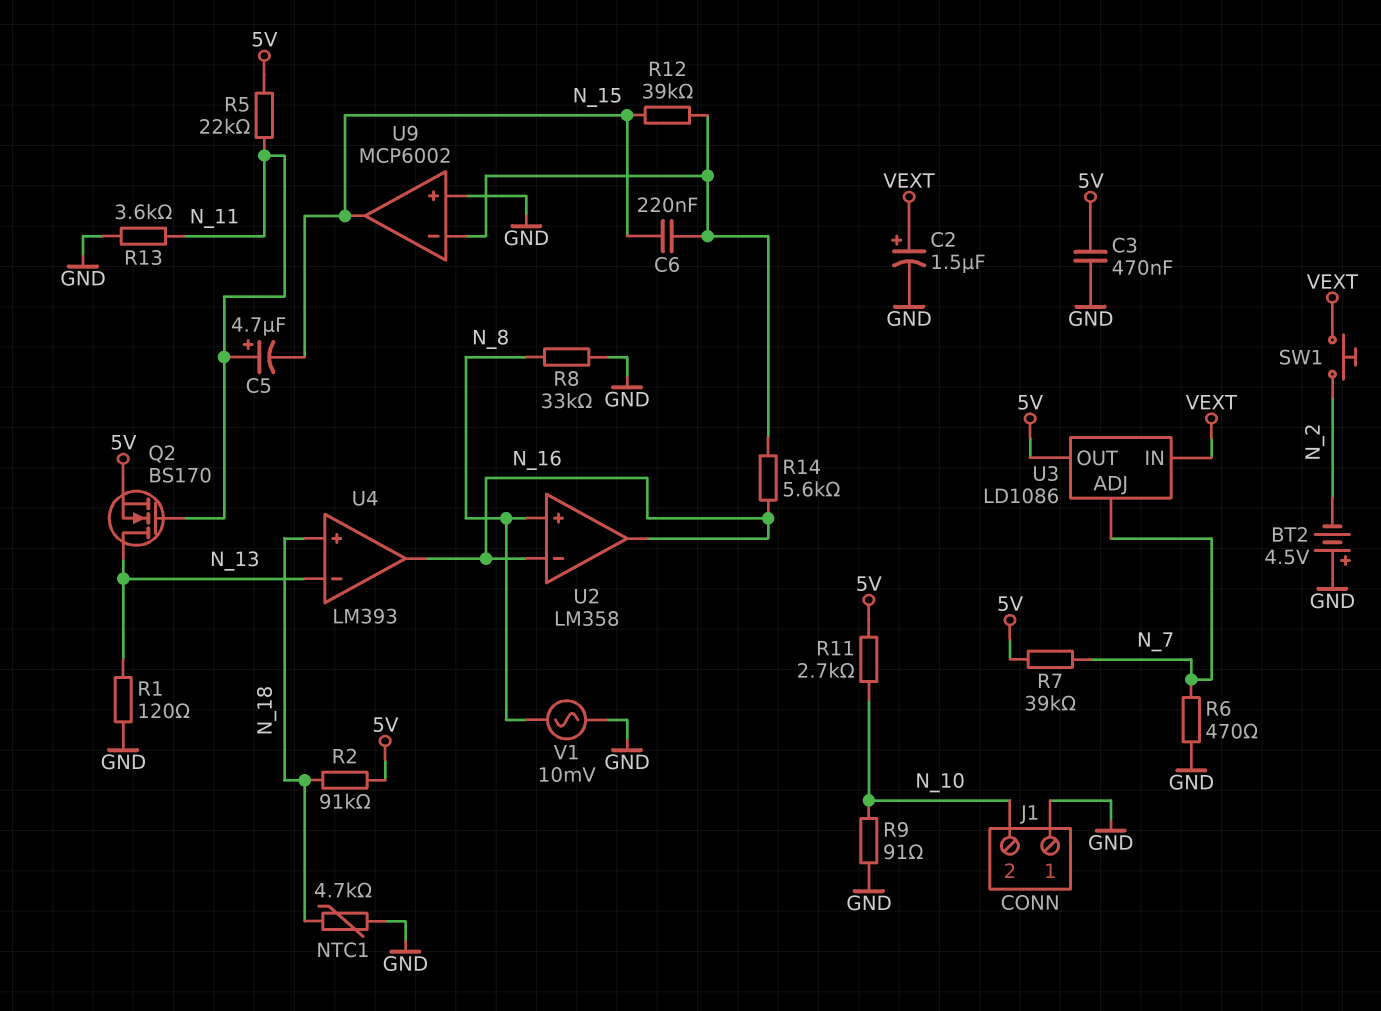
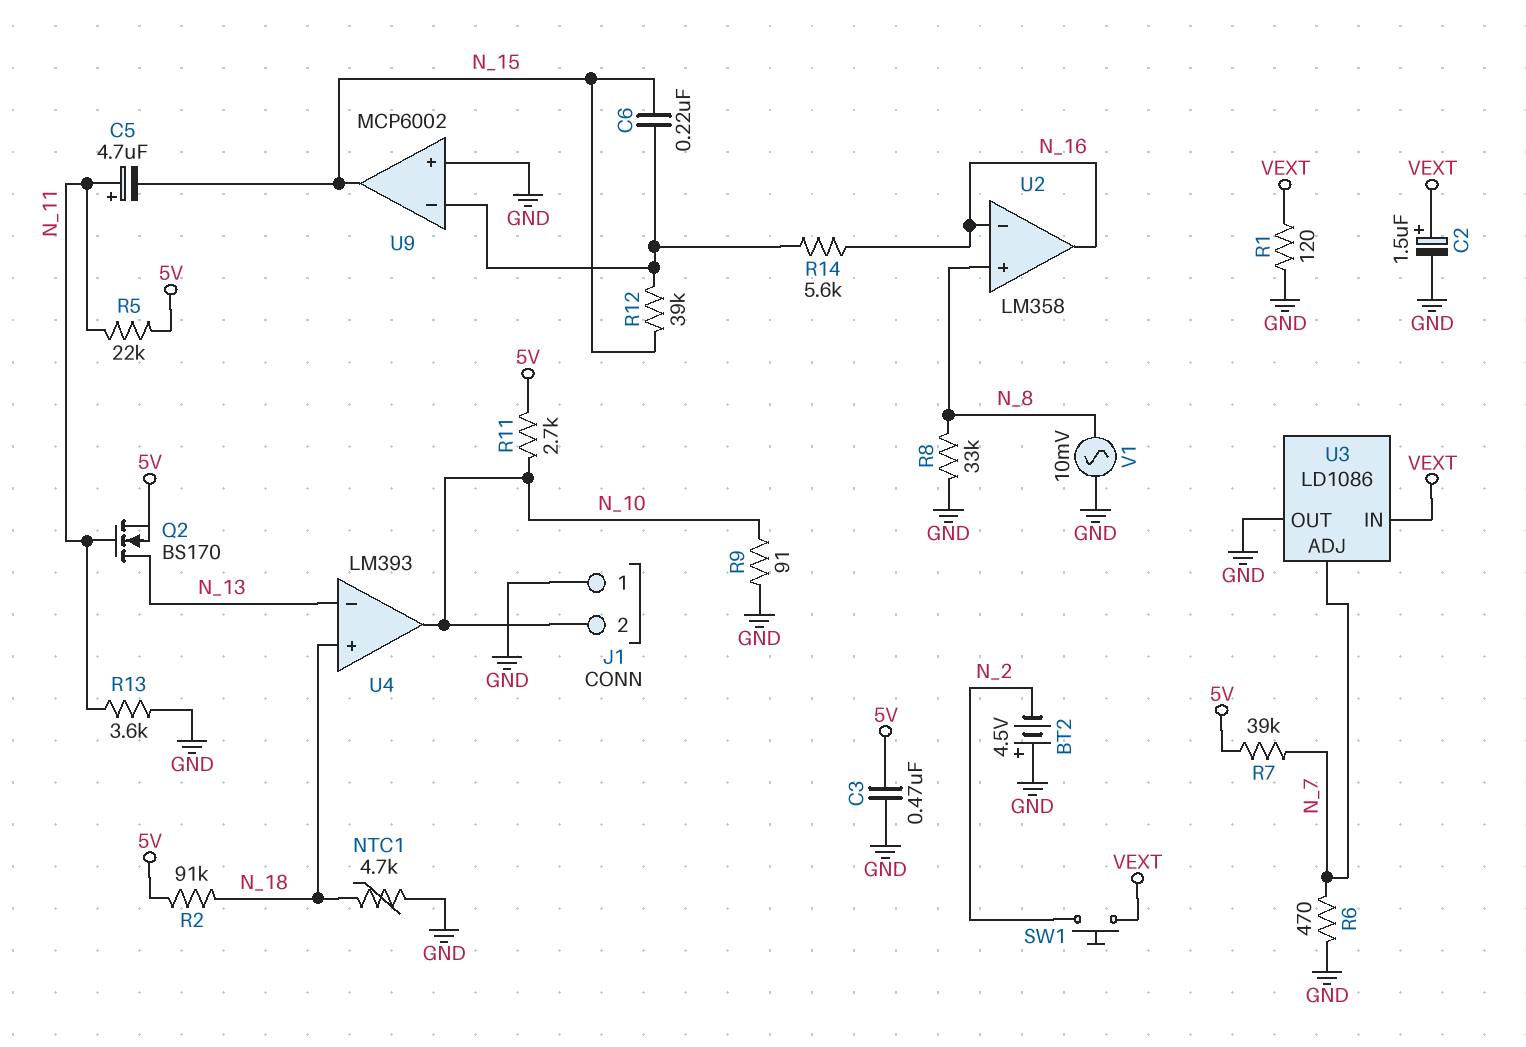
R1: 120 (GND, N_13) -> 120 (GND, VEXT)
U3 pin OUT: 5V -> GND
U4 pin out: N_16 -> N_10

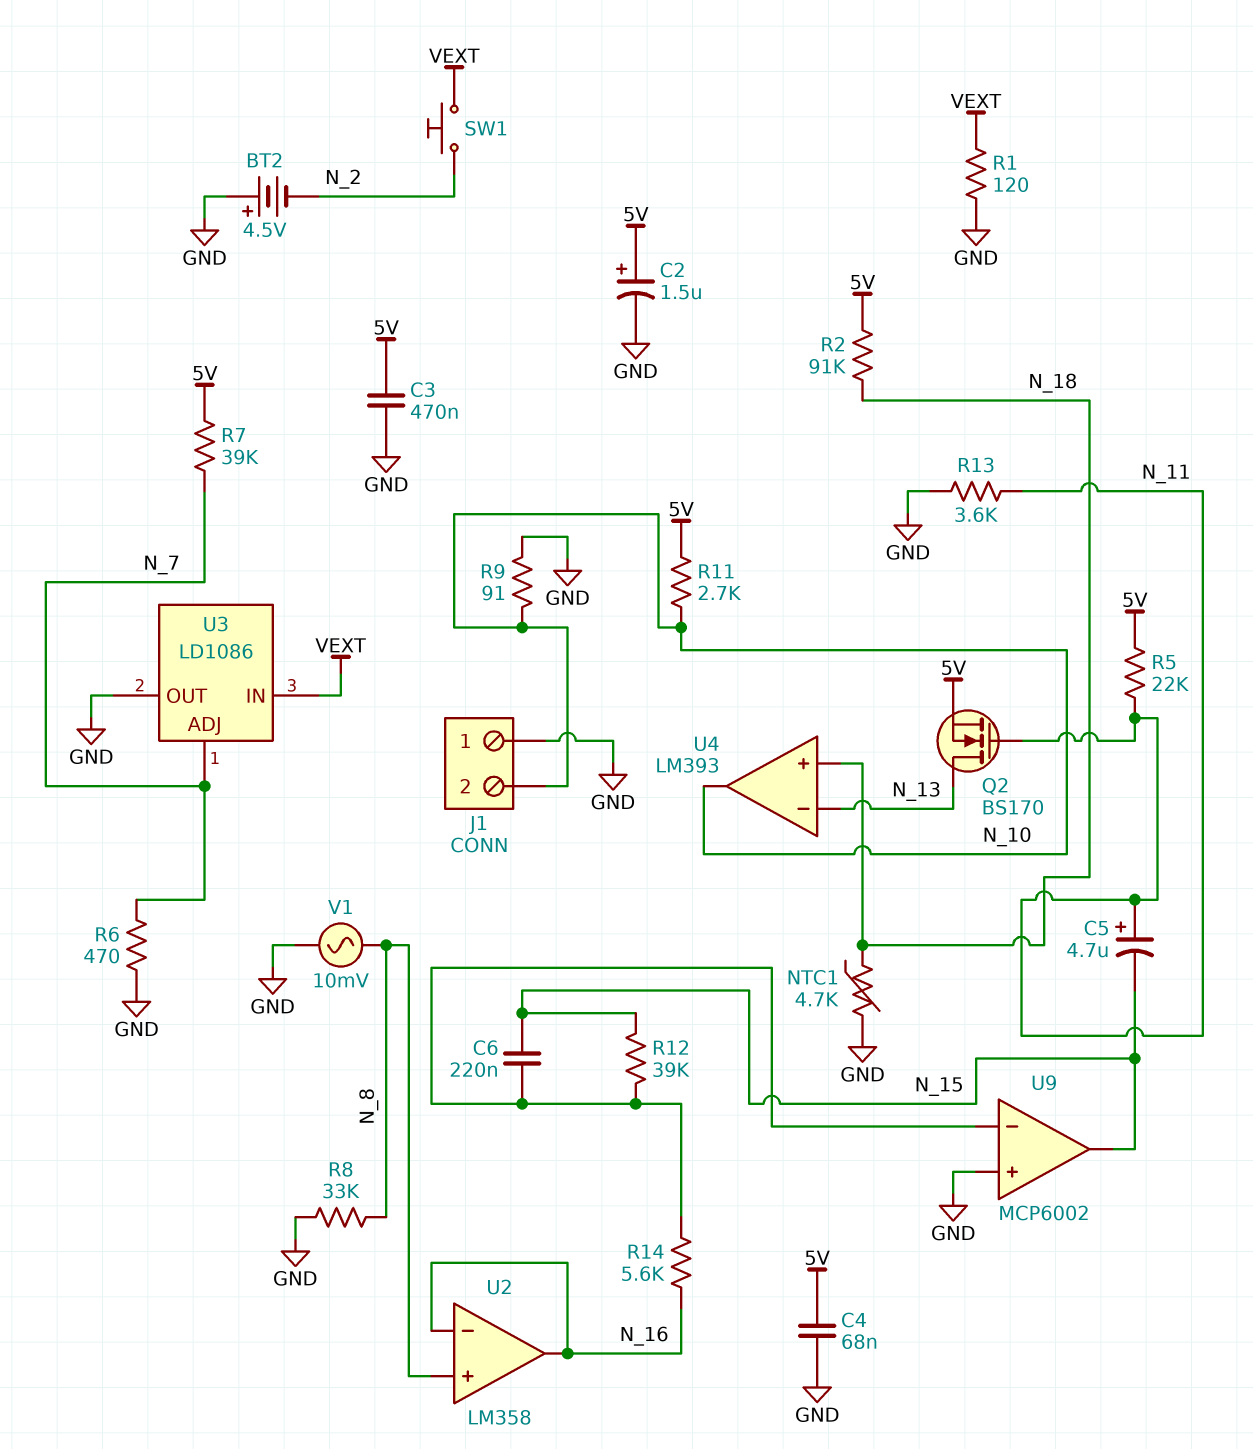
C2: 1.5uF (plus VEXT, minus GND) -> 1.5uF (plus 5V, minus GND)
C4: none -> 68nF (5V, GND)

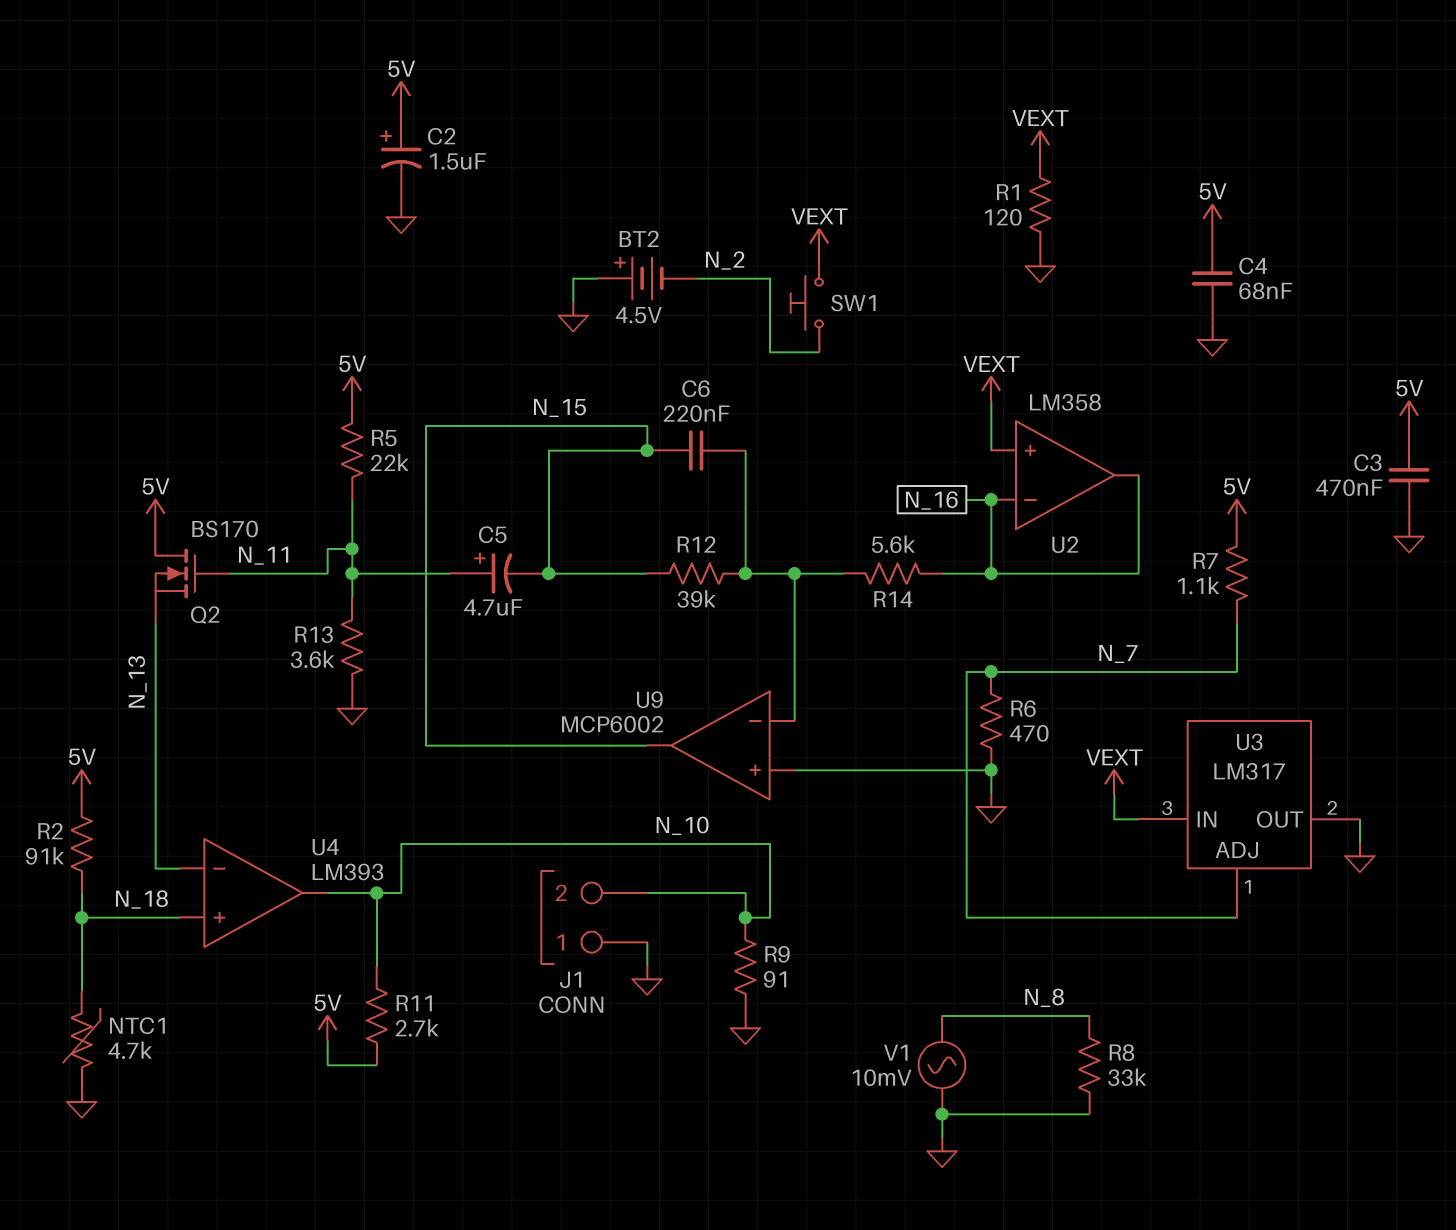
Q2: NMOS BS170 (G N_11, D N_13, S 5V) -> NMOS BS170 (G N_11, D 5V, S N_13)
R7: 39k (5V, N_7) -> 1.1k (5V, N_7)
U2 pin in+: N_8 -> VEXT
U3: LD1086 -> LM317

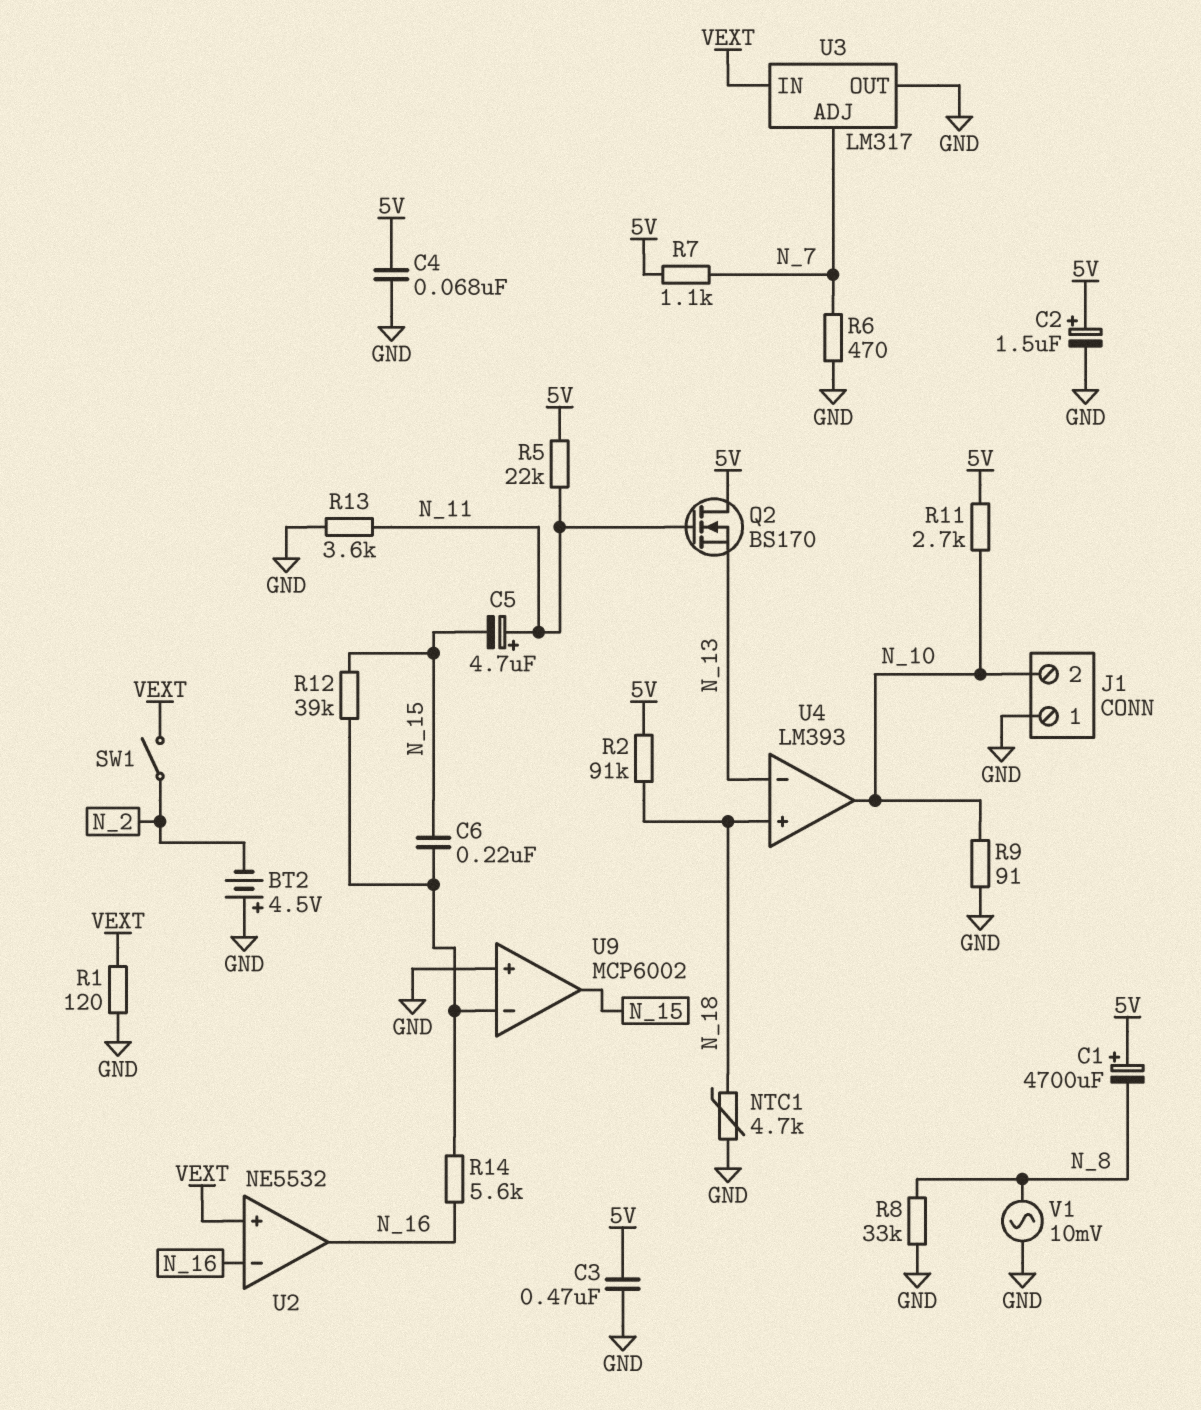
C1: none -> 4700uF (plus 5V, minus N_8)
SW1: button (N_2, VEXT) -> switch (N_2, VEXT)
U2: LM358 -> NE5532

